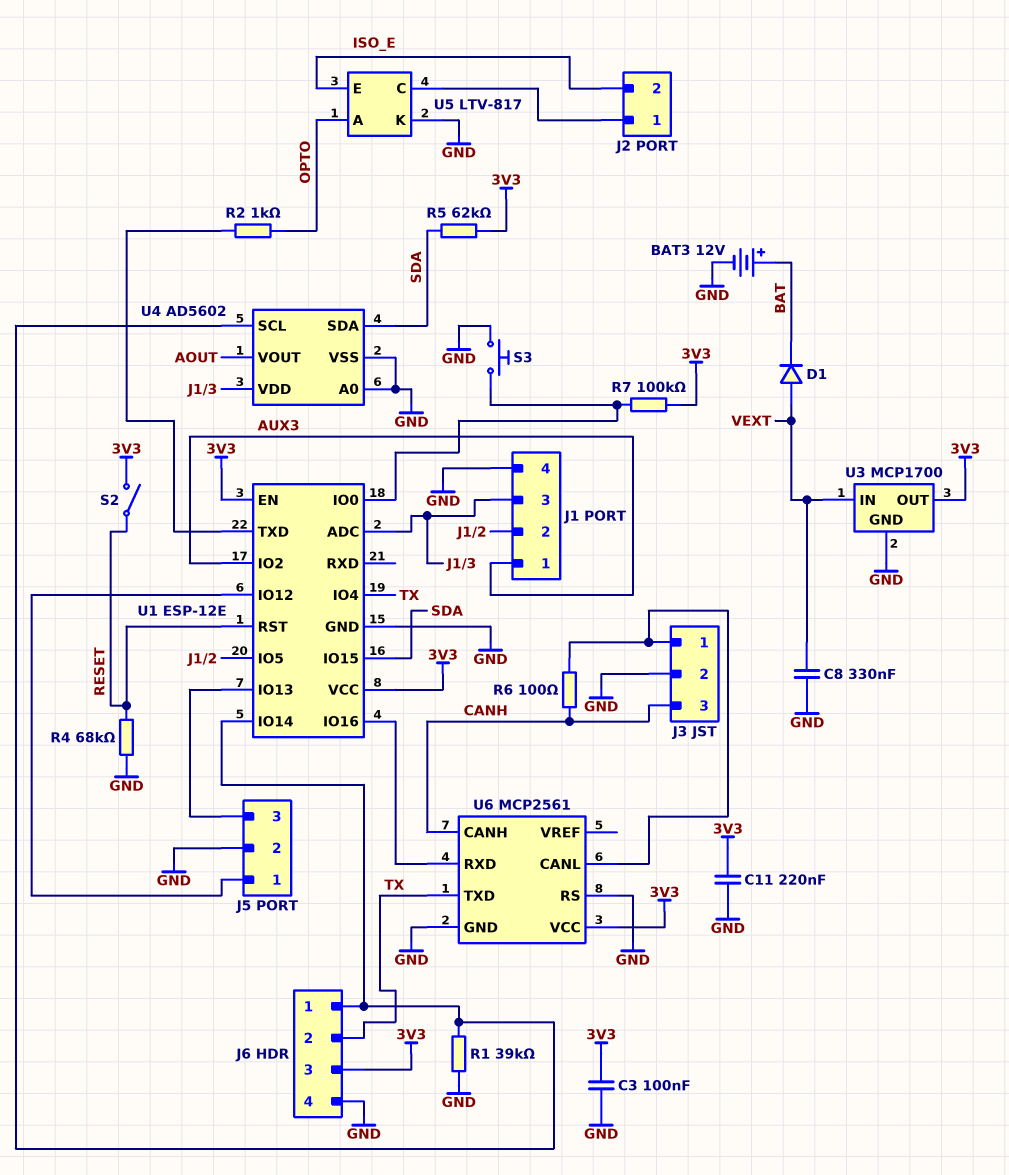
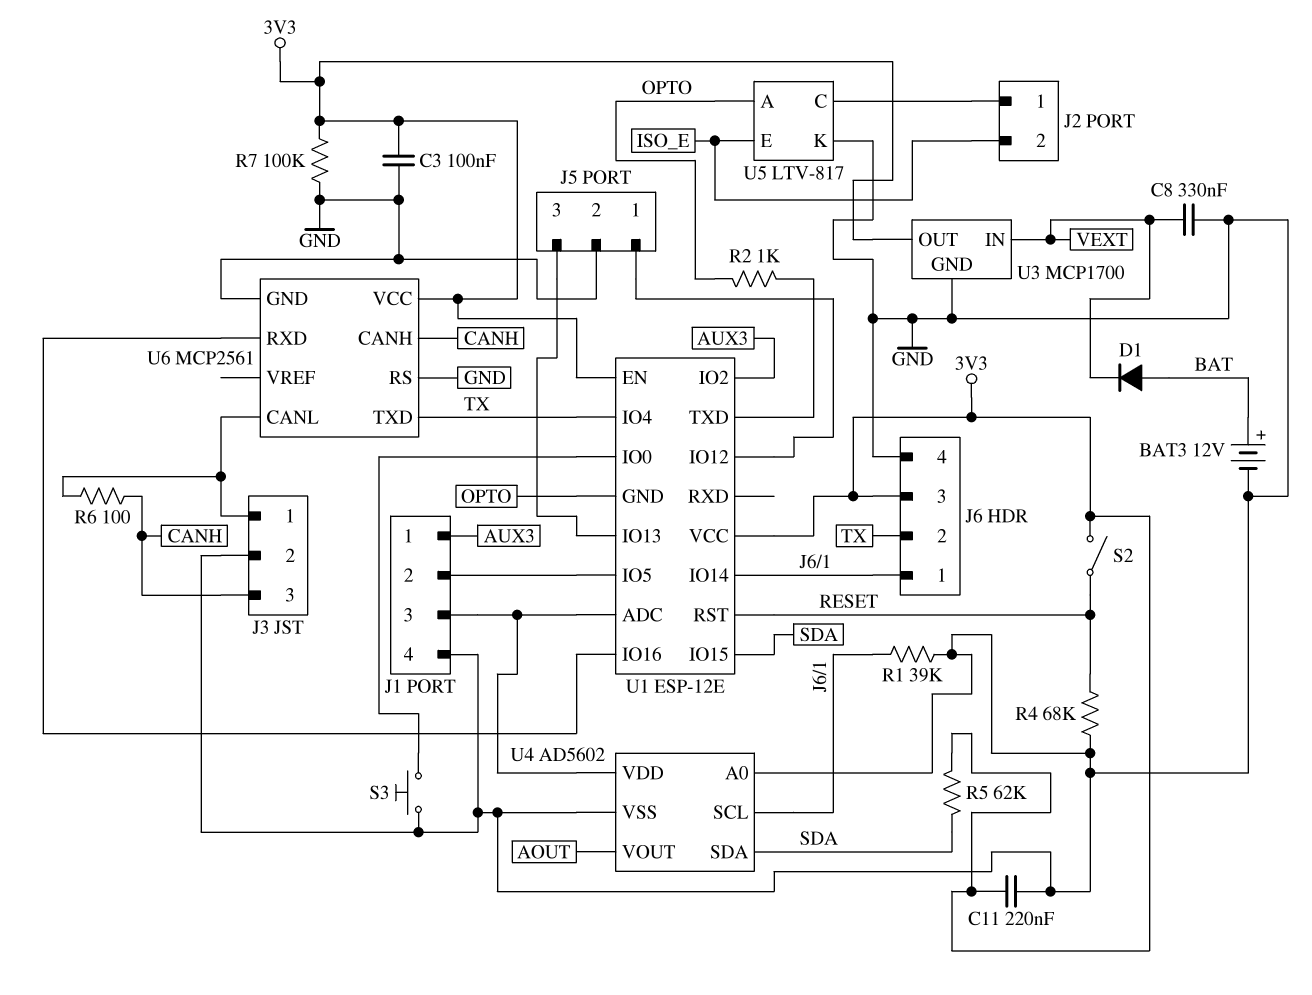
D1: diode (A VEXT, K BAT) -> diode (A BAT, K VEXT)
R7: 100k (3V3, U1/IO0) -> 100k (3V3, GND)
U1 pin GND: GND -> OPTO

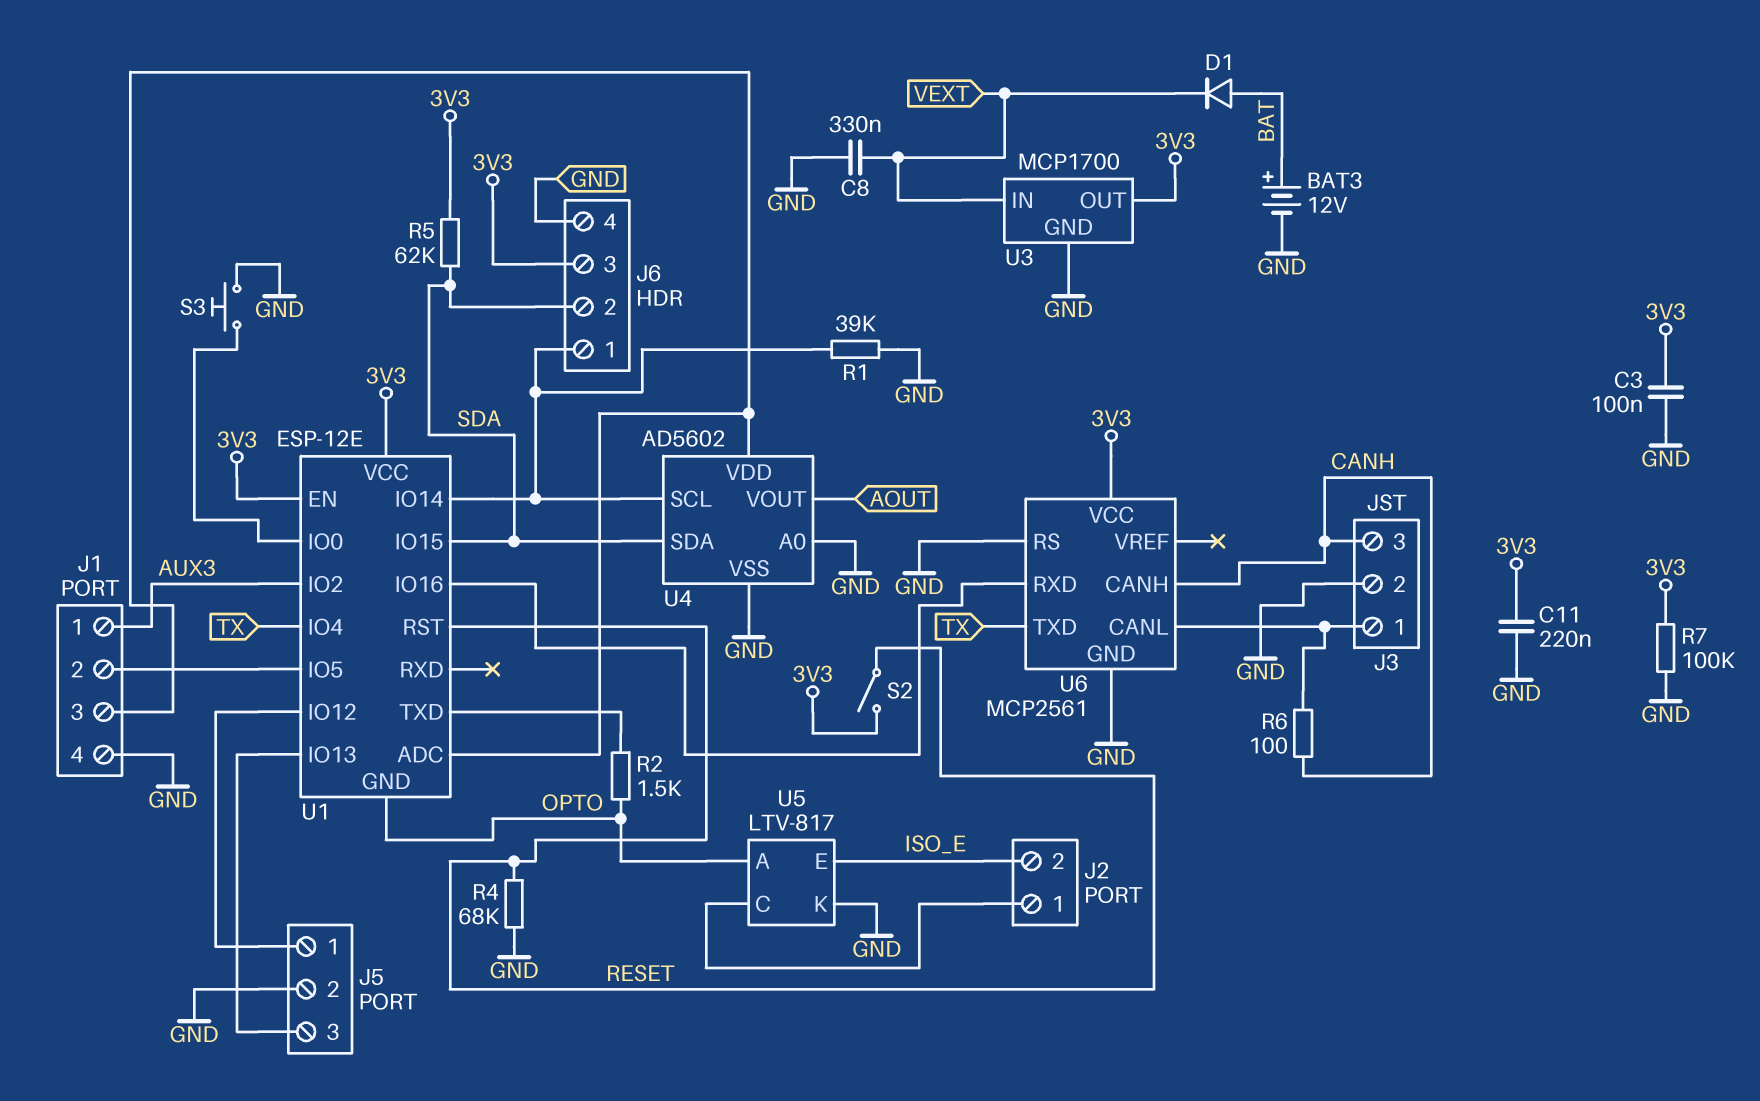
J6 pin 2: TX -> SDA
R2: 1k (OPTO, U1/TXD) -> 1.5k (OPTO, U1/TXD)

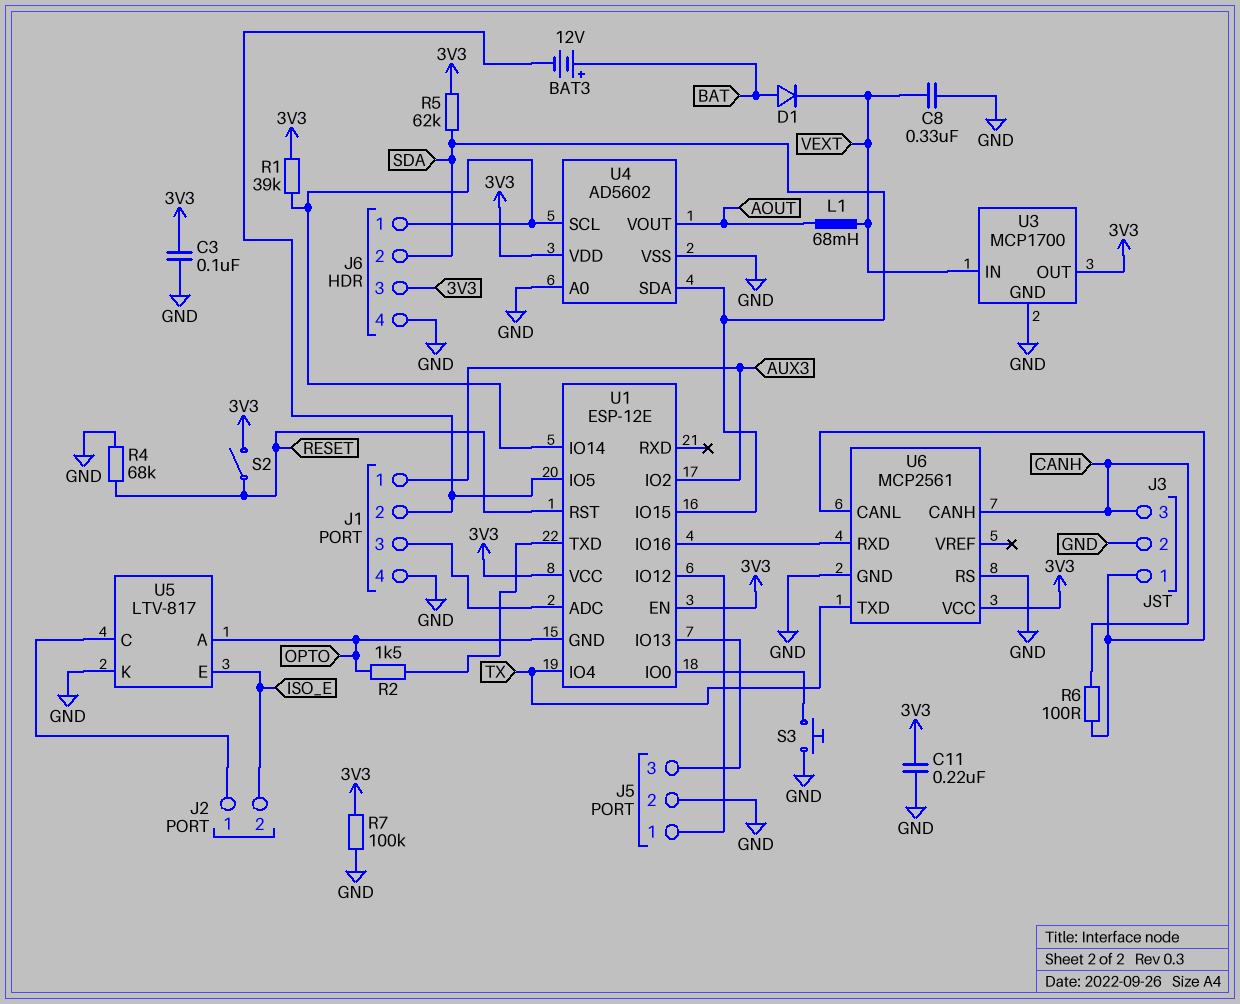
BAT3: 12V (plus BAT, minus GND) -> 12V (plus BAT, minus J1/2)
L1: none -> 68mH (AOUT, VEXT)
R1: 39k (GND, J6/1) -> 39k (3V3, J6/1)
U4 pin VDD: J1/3 -> 3V3

